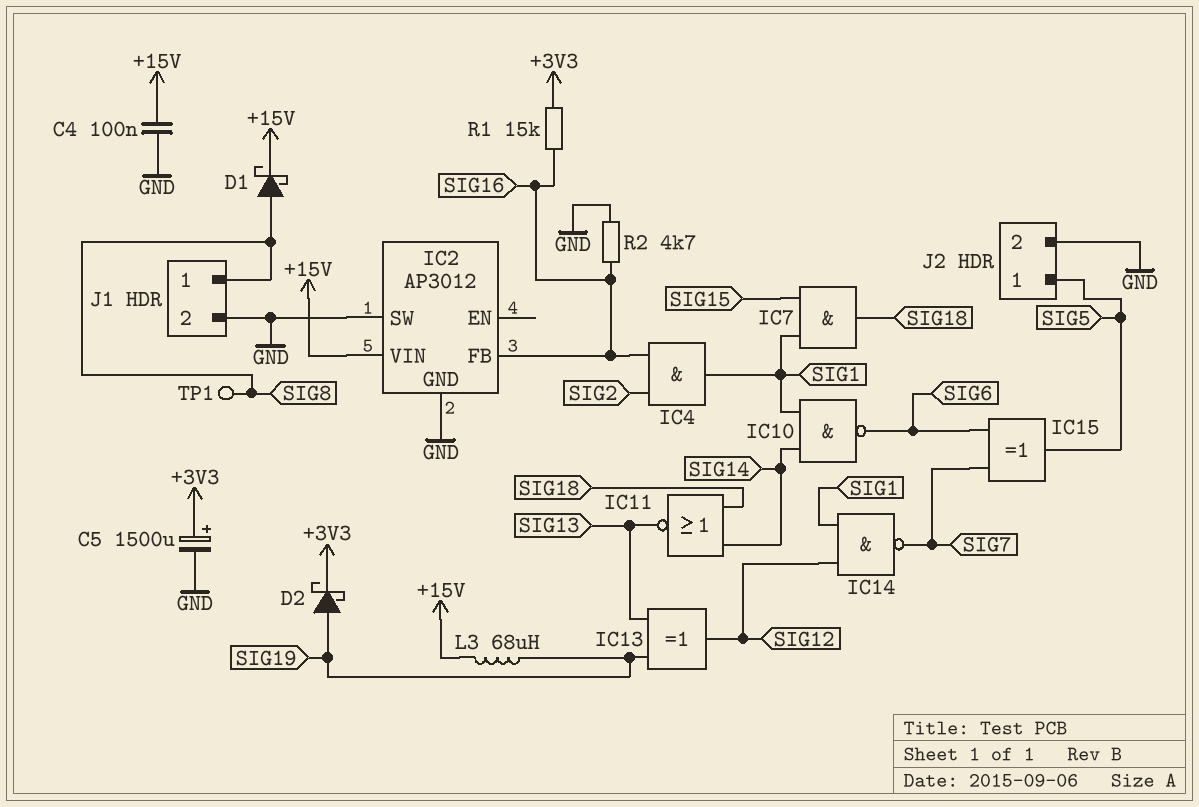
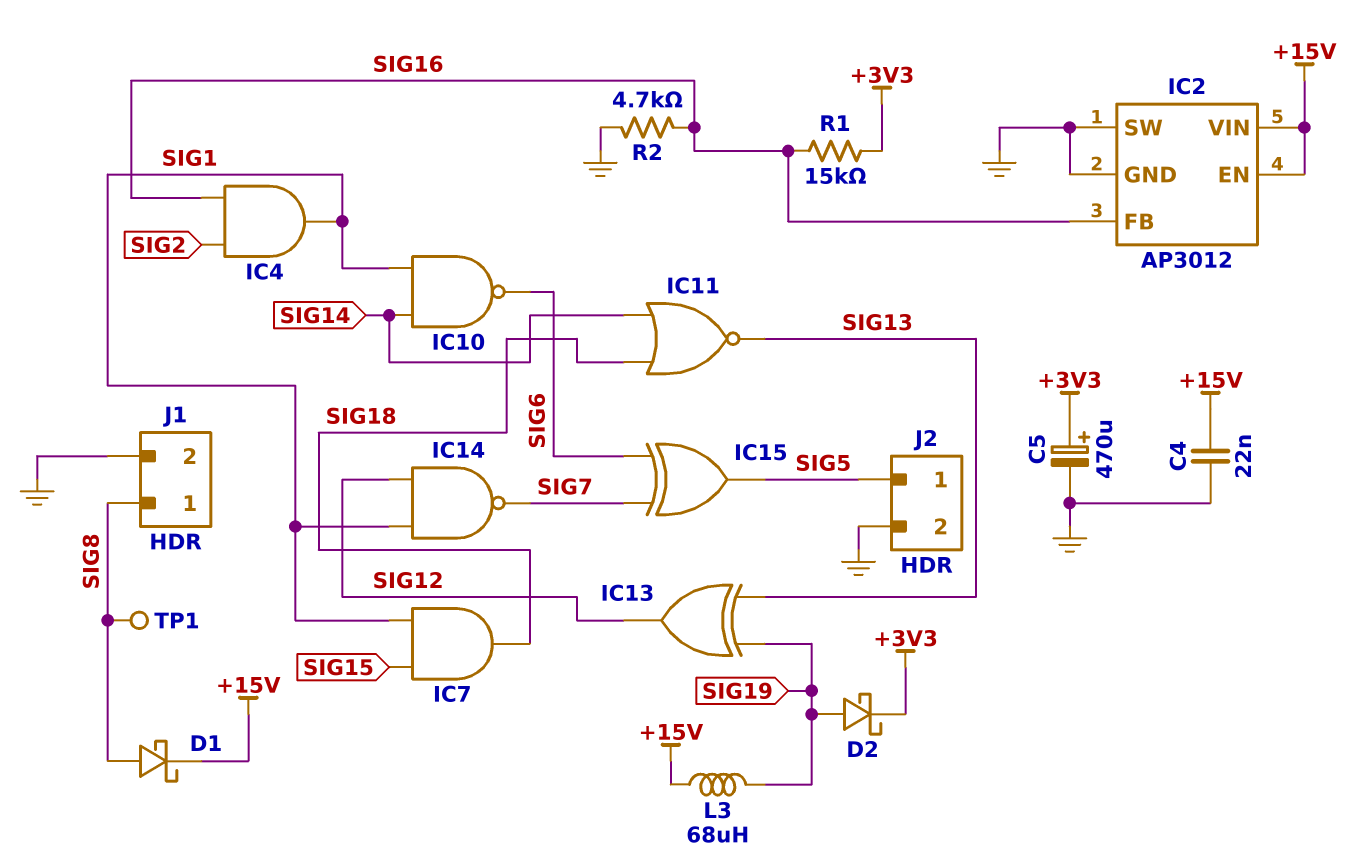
C4: 100nF (+15V, GND) -> 22nF (+15V, GND)
C5: 1500uF (plus +3V3, minus GND) -> 470uF (plus +3V3, minus GND)
IC2 pin EN: none -> +15V

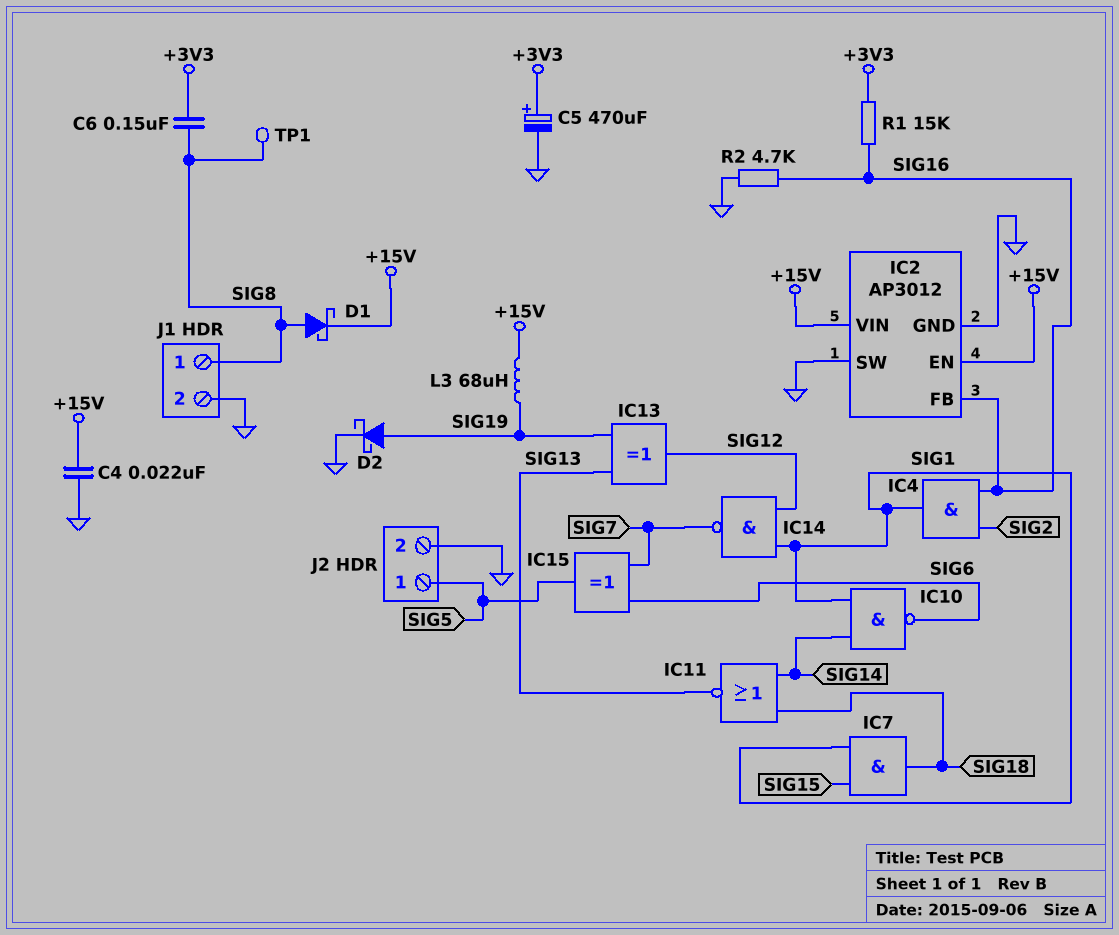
C6: none -> 150nF (+3V3, SIG8)
D2: schottky (A SIG19, K +3V3) -> schottky (A SIG19, K GND)

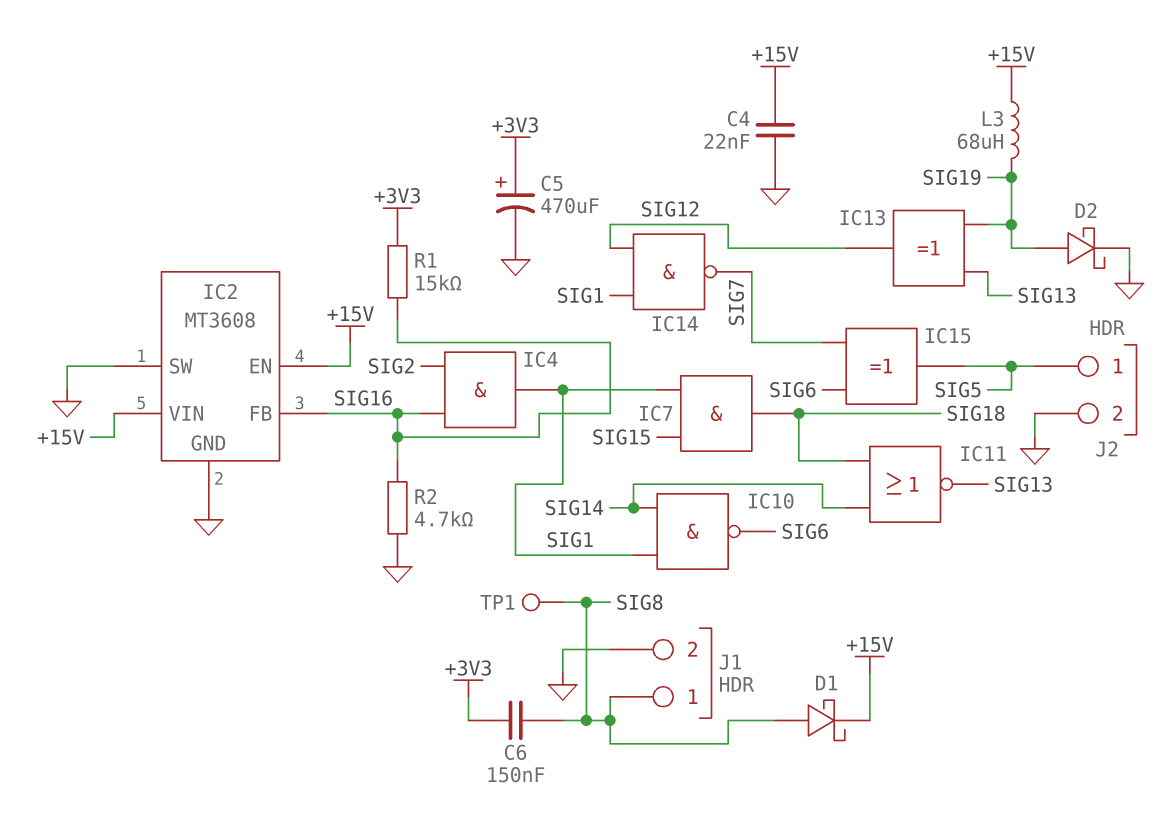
IC2: AP3012 -> MT3608

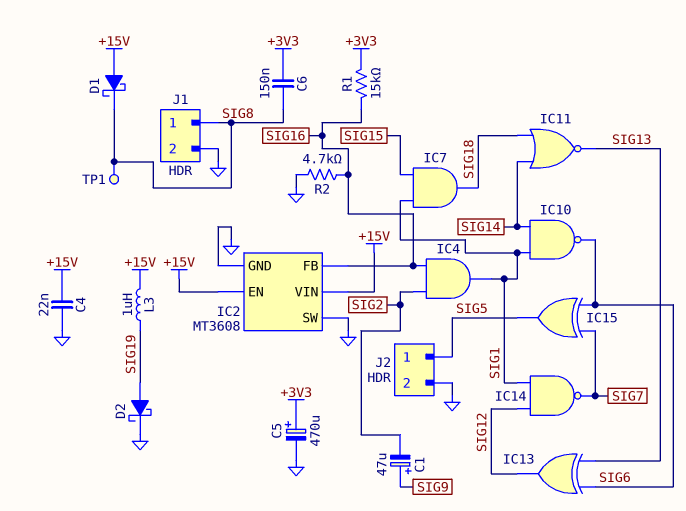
C1: none -> 47uF (plus SIG9, minus SIG2)
D1: schottky (A SIG8, K +15V) -> schottky (A +15V, K SIG8)
IC13: XOR (in SIG13, in SIG19, out SIG12) -> XOR (in SIG6, in SIG13, out SIG12)
L3: 68uH (+15V, SIG19) -> 1uH (+15V, SIG19)

